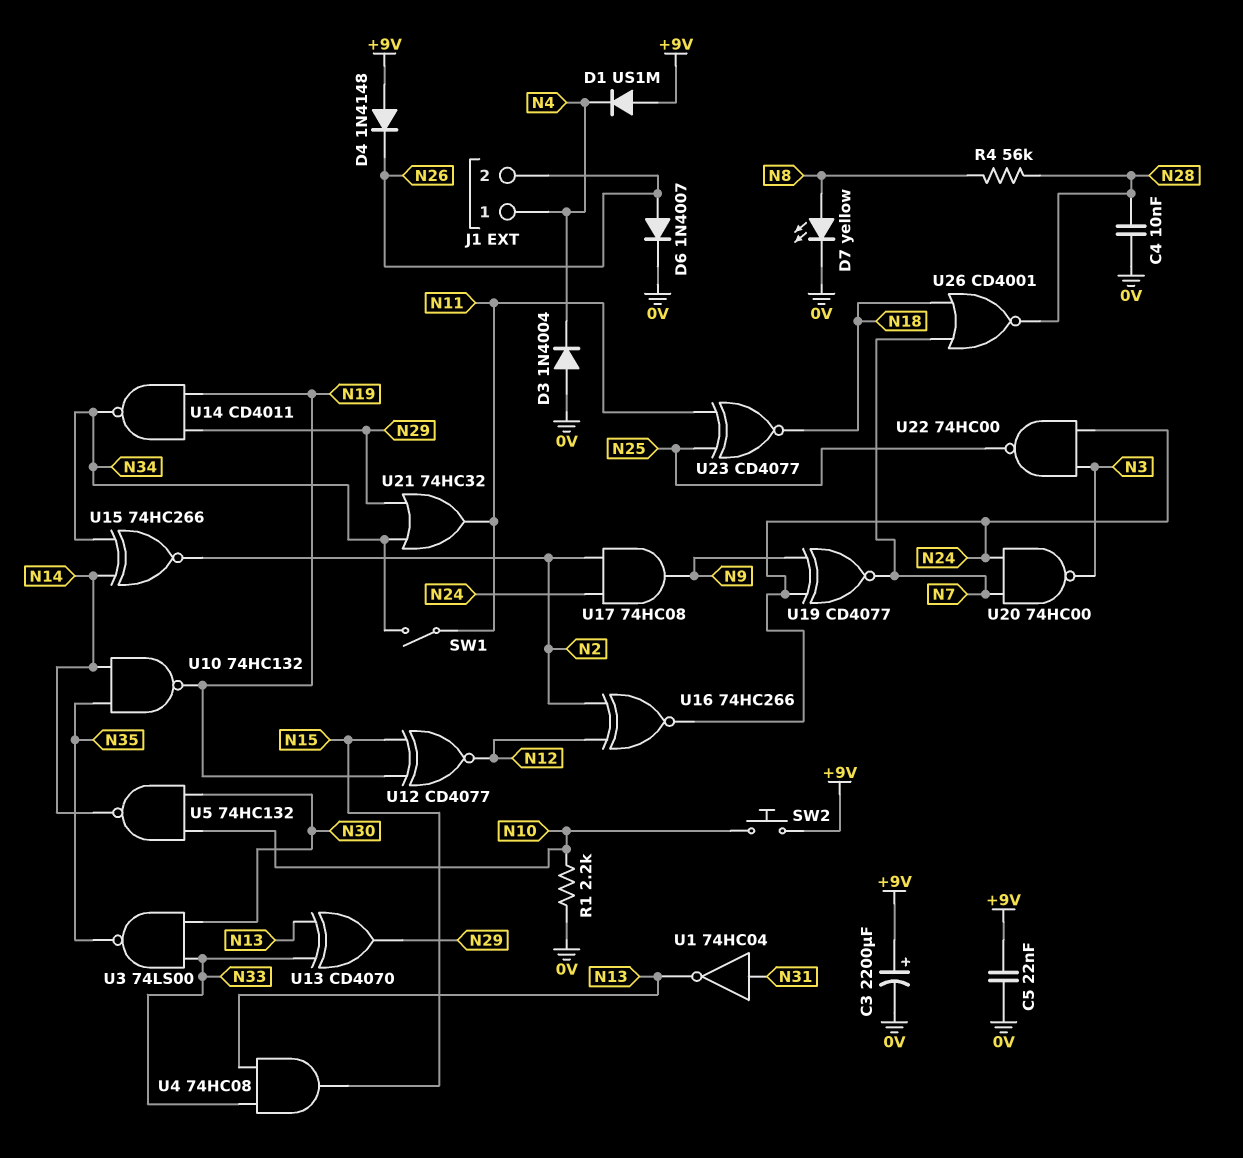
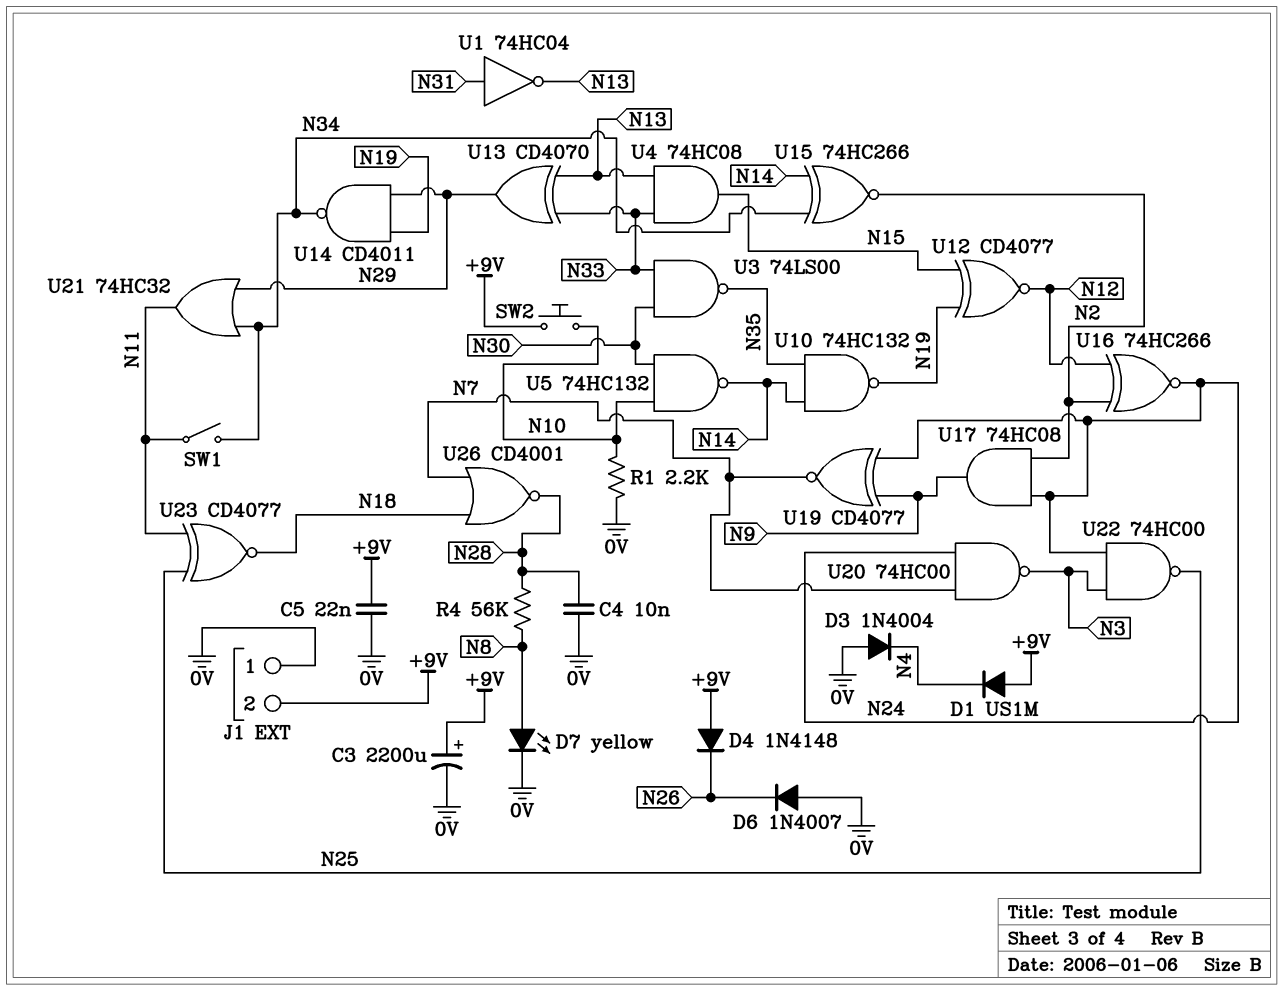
D6: diode 1N4007 (A N26, K 0V) -> diode 1N4007 (A 0V, K N26)
J1 pin 1: N4 -> 0V
J1 pin 2: N26 -> +9V

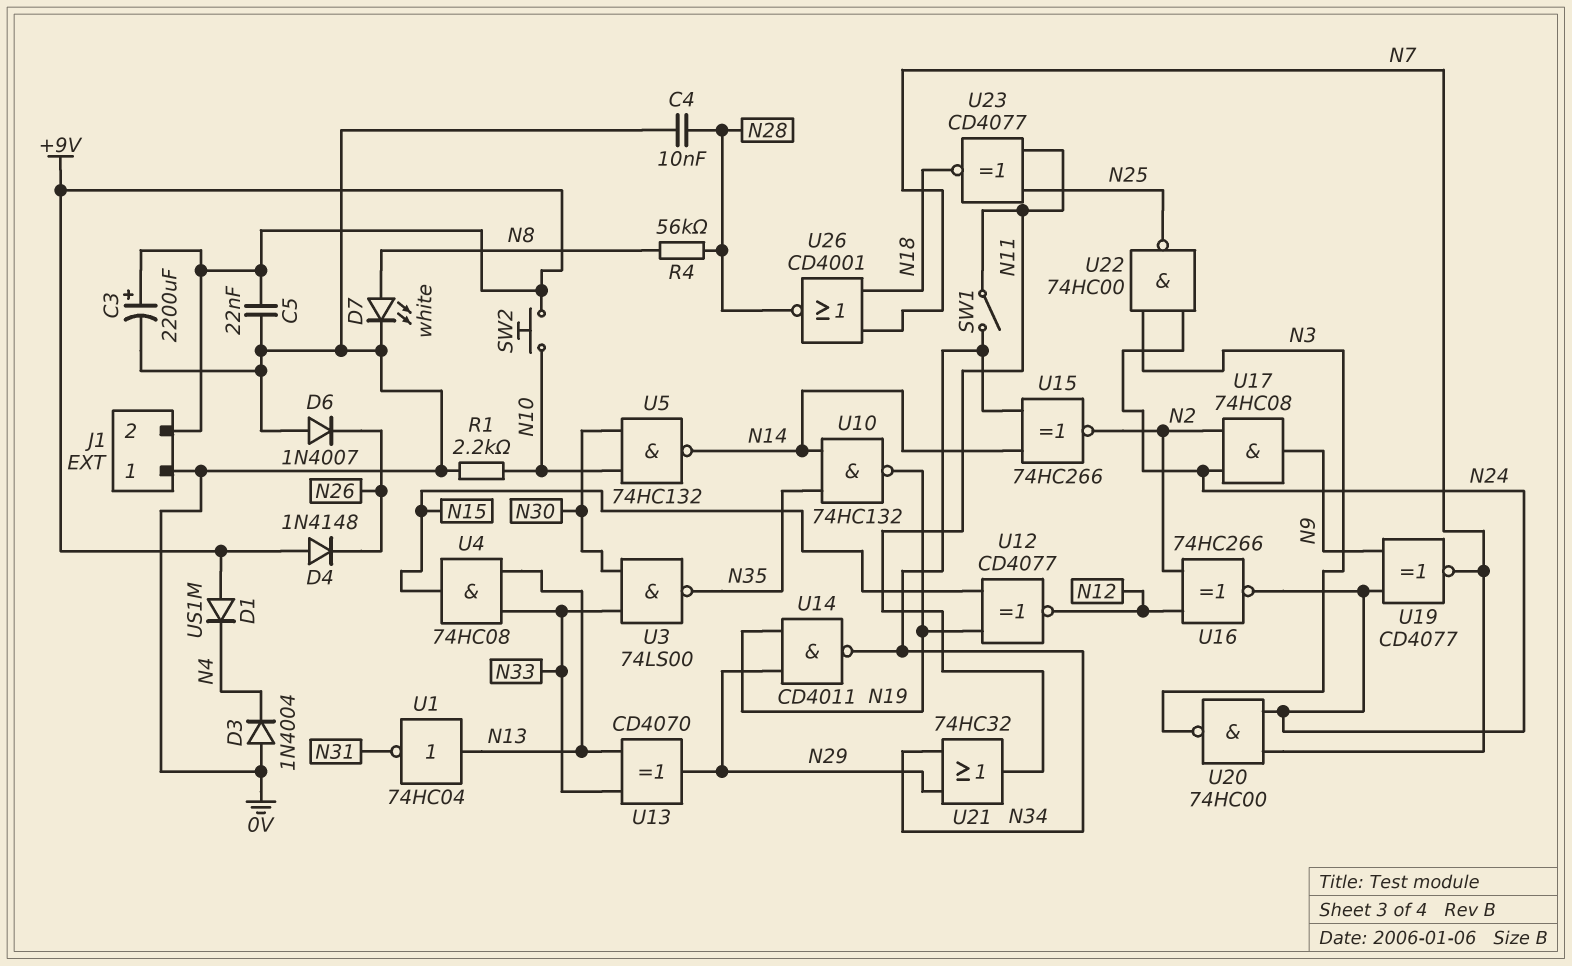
D7: LED yellow (A N8, K 0V) -> LED white (A N8, K 0V)
U1: NOT 74HC04 (in N31, out N13) -> NOT 74HC04 (in N13, out N31)

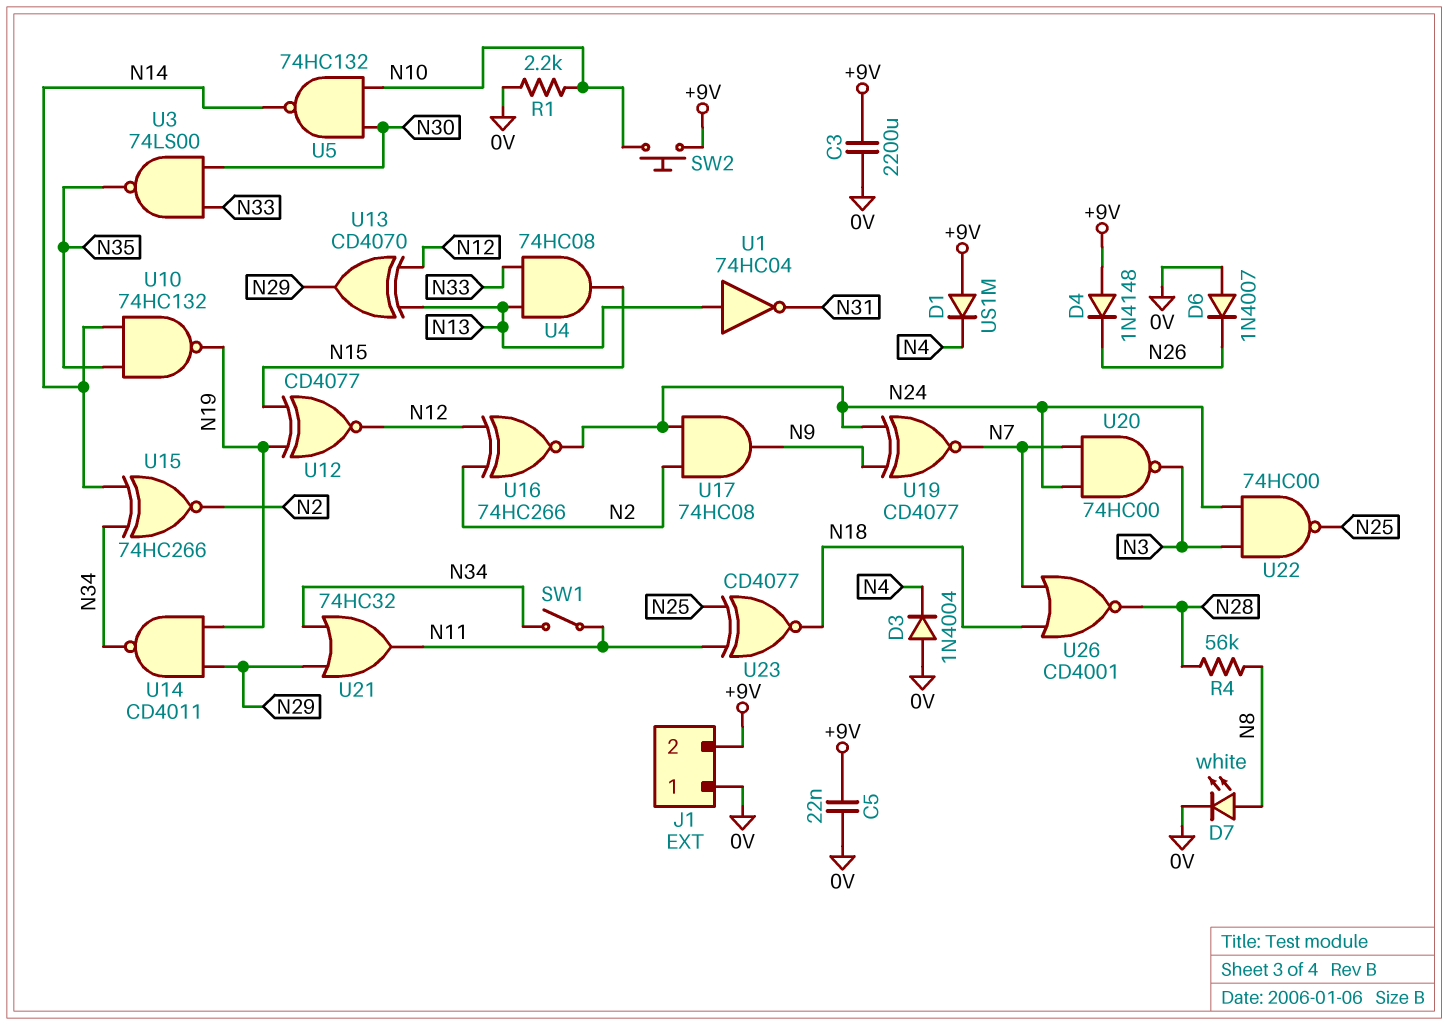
C3: 2200uF (plus +9V, minus 0V) -> 2200uF (+9V, 0V)
C4: 10nF (0V, N28) -> none
U13: XOR CD4070 (in N13, in N33, out N29) -> XOR CD4070 (in N12, in N13, out N29)

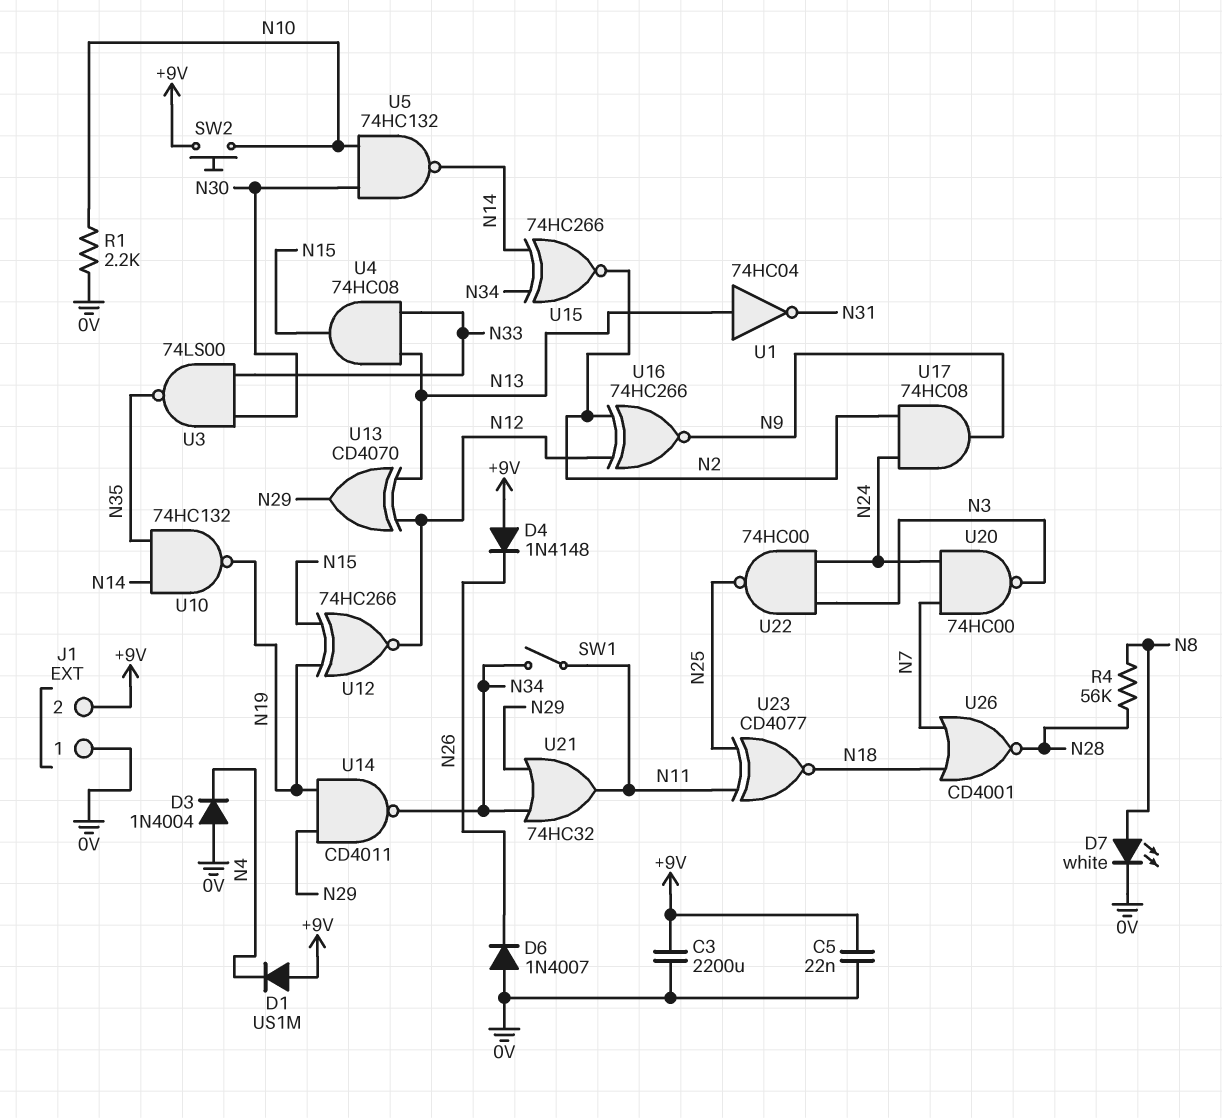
U12: XNOR CD4077 (in N15, in N19, out N12) -> XNOR 74HC266 (in N15, in N19, out N12)
U16: XNOR 74HC266 (in N2, in N12, out N24) -> XNOR 74HC266 (in N2, in N12, out N9)
U19: XNOR CD4077 (in N9, in N24, out N7) -> none

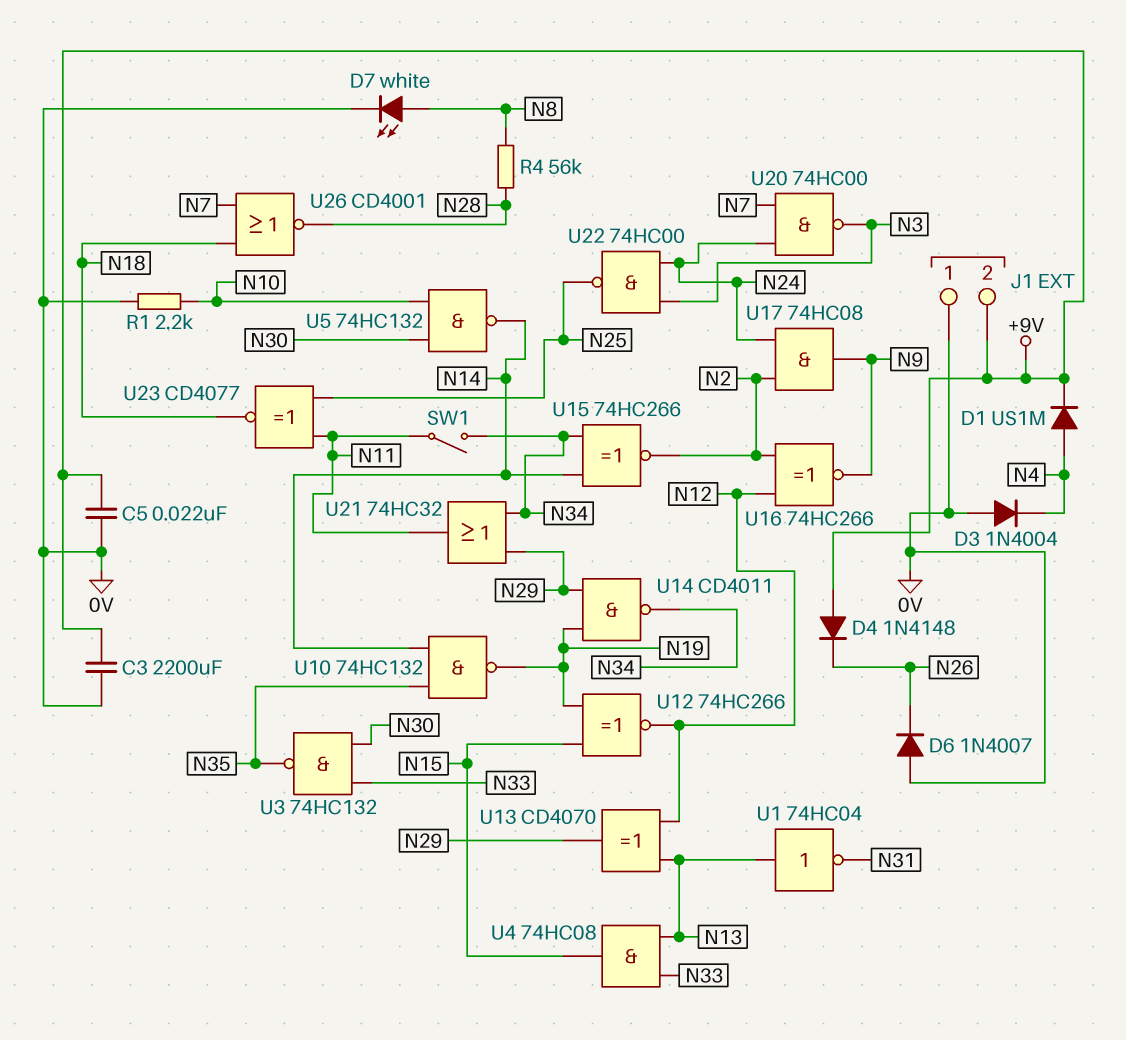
D1: diode US1M (A +9V, K N4) -> diode US1M (A N4, K +9V)
SW2: button (+9V, N10) -> none
U3: NAND 74LS00 (in N30, in N33, out N35) -> NAND 74HC132 (in N30, in N33, out N35)

